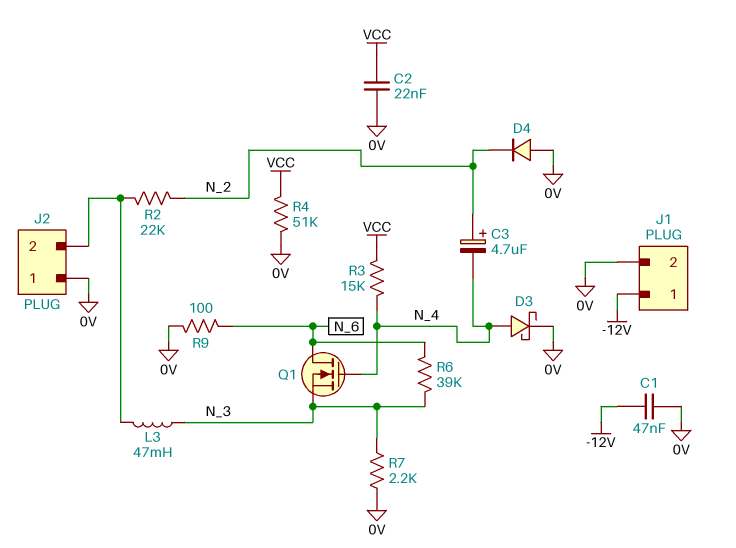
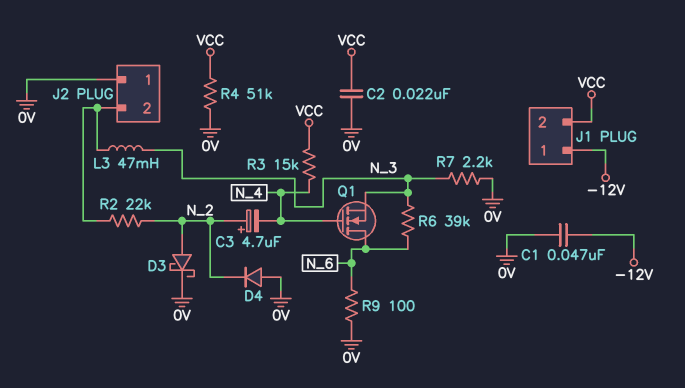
D3: schottky (A N_4, K 0V) -> schottky (A N_2, K 0V)
J1 pin 2: 0V -> VCC

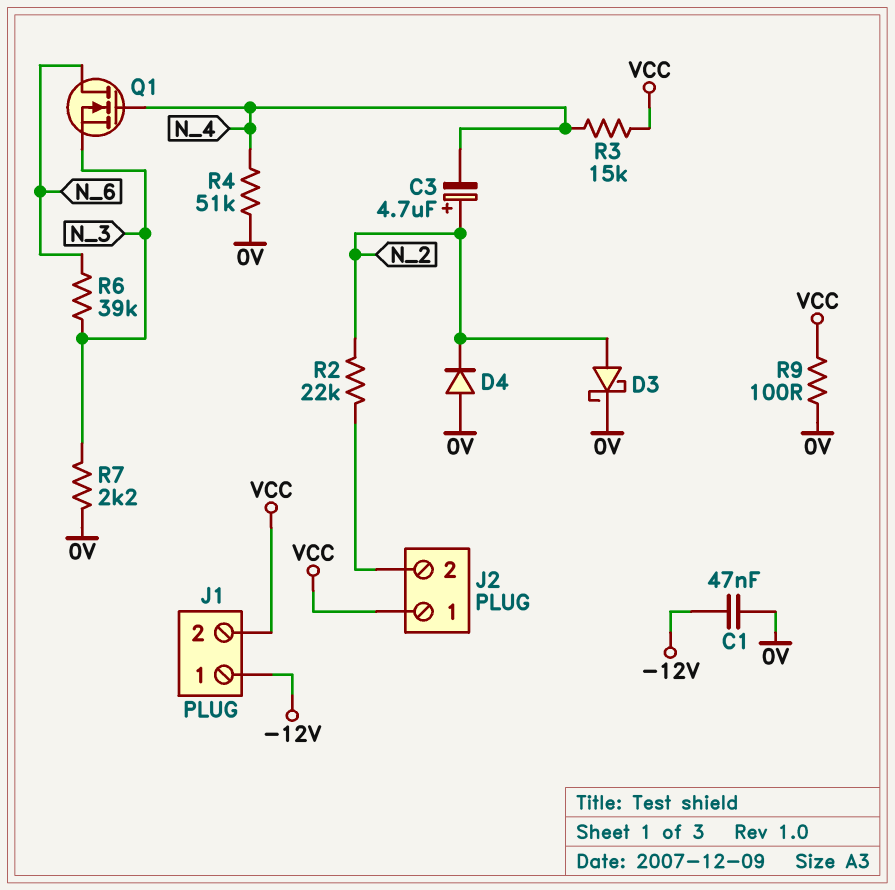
C2: 22nF (0V, VCC) -> none
J2 pin 1: 0V -> VCC
L3: 47mH (J2/2, N_3) -> none
R4: 51k (0V, VCC) -> 51k (0V, N_4)
R9: 100 (0V, N_6) -> 100 (0V, VCC)

